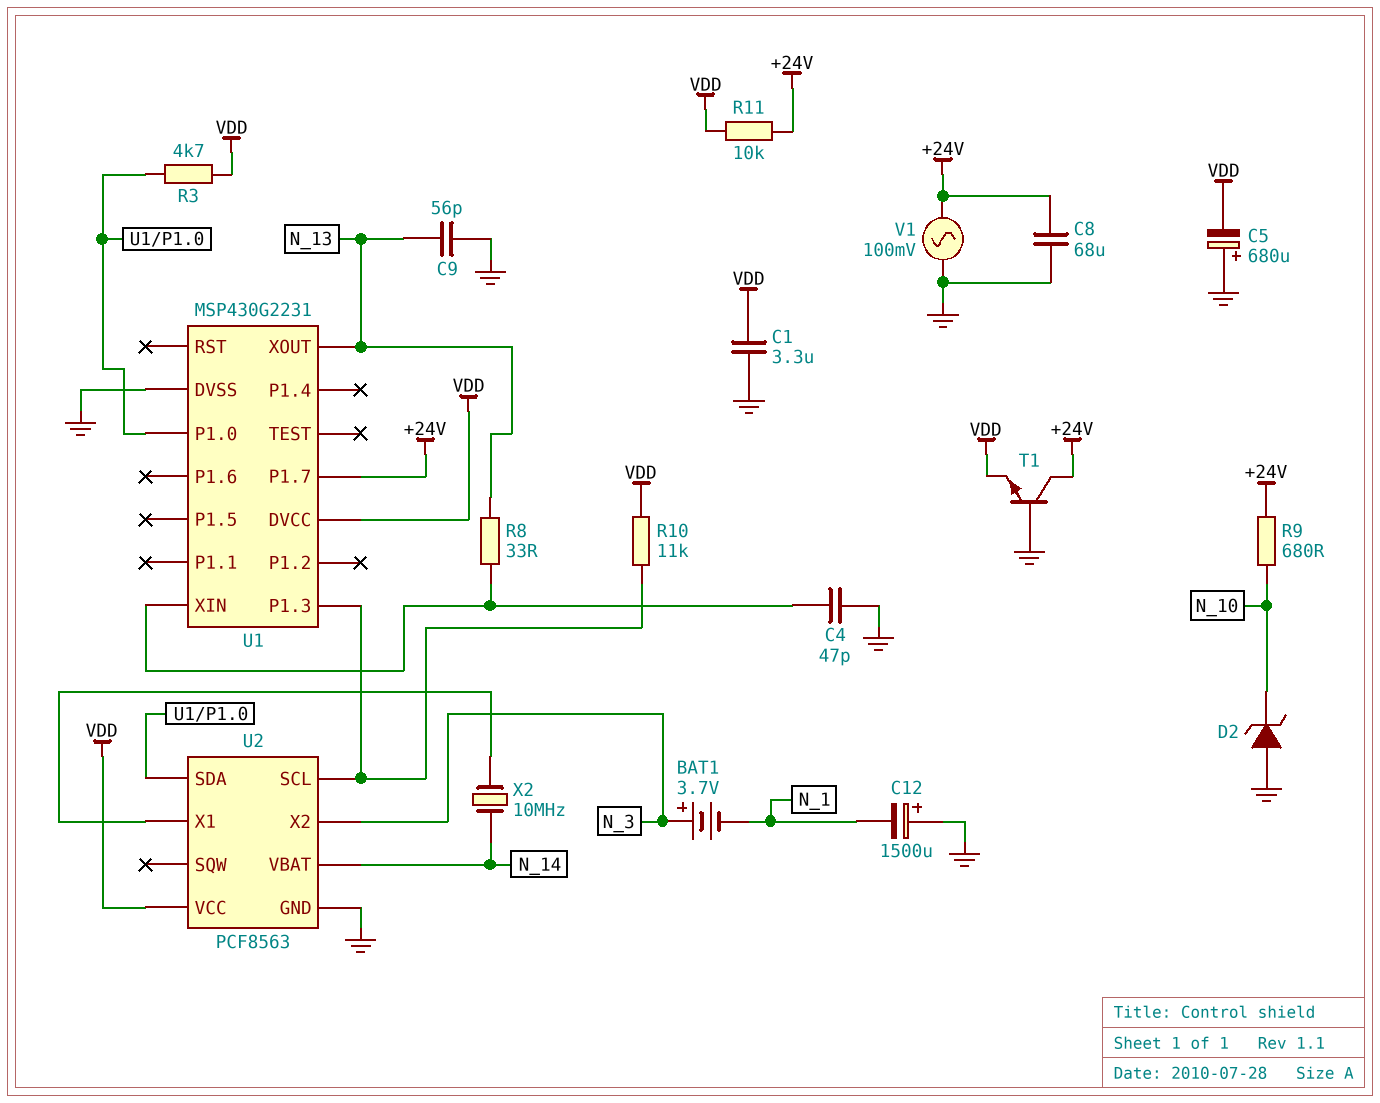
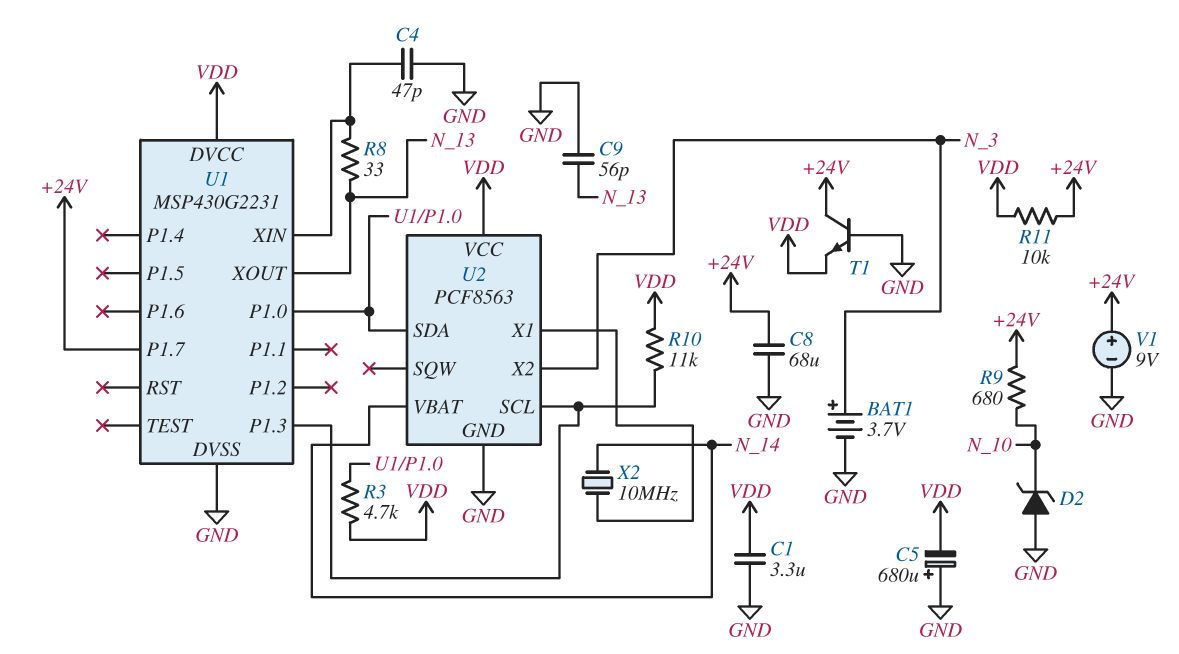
BAT1: 3.7V (plus N_3, minus N_1) -> 3.7V (plus N_3, minus GND)
C12: 1500uF (plus GND, minus N_1) -> none
V1: AC 100mV (+24V, GND) -> 9V (plus +24V, minus GND)

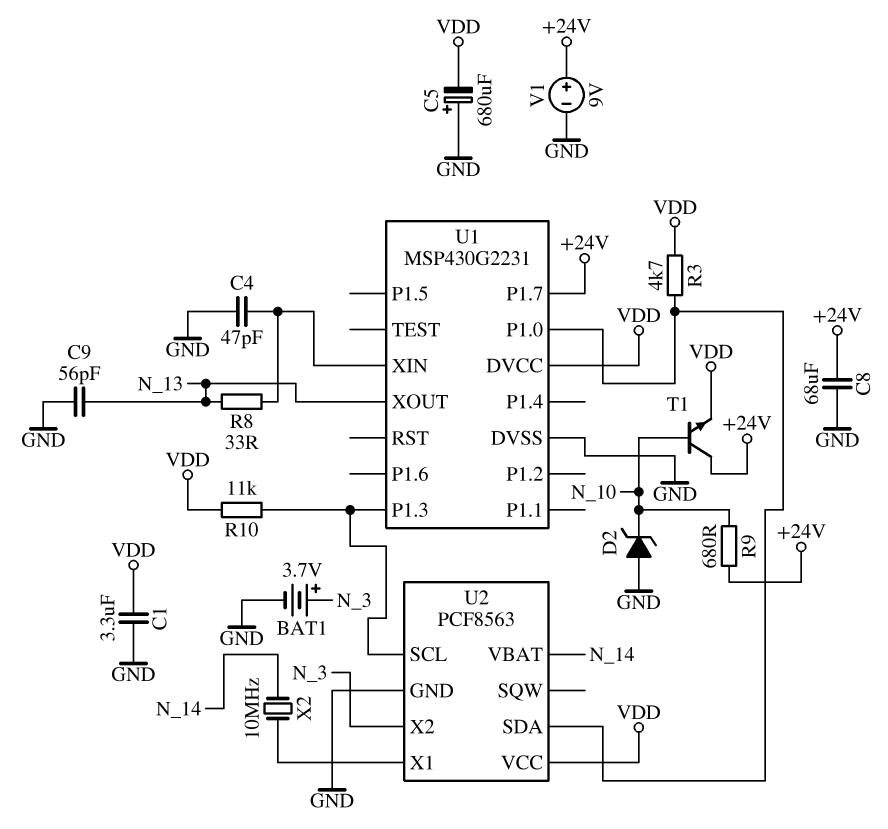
R11: 10k (+24V, VDD) -> none
T1: NPN (B GND, C +24V, E VDD) -> NPN (B N_10, C +24V, E VDD)

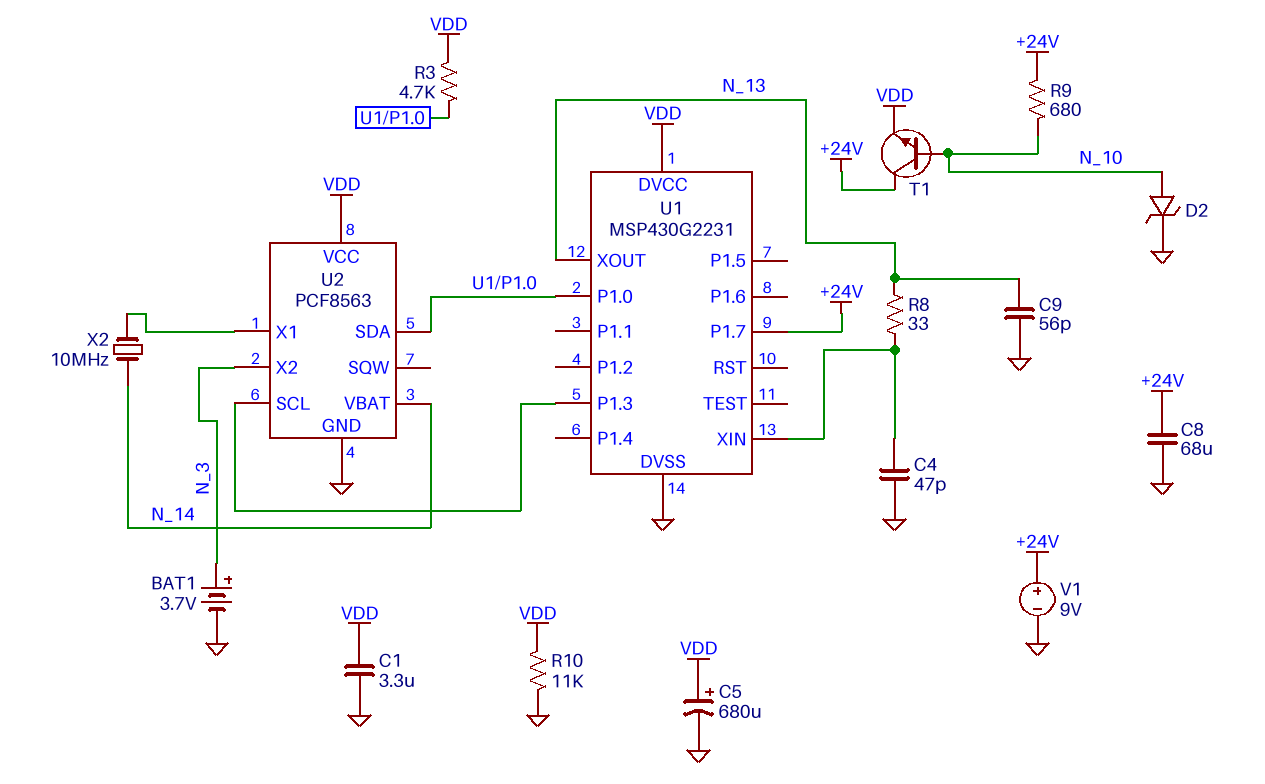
C5: 680uF (plus GND, minus VDD) -> 680uF (plus VDD, minus GND)
D2: zener (A GND, K N_10) -> zener (A N_10, K GND)
R10: 11k (U1/P1.3, VDD) -> 11k (GND, VDD)

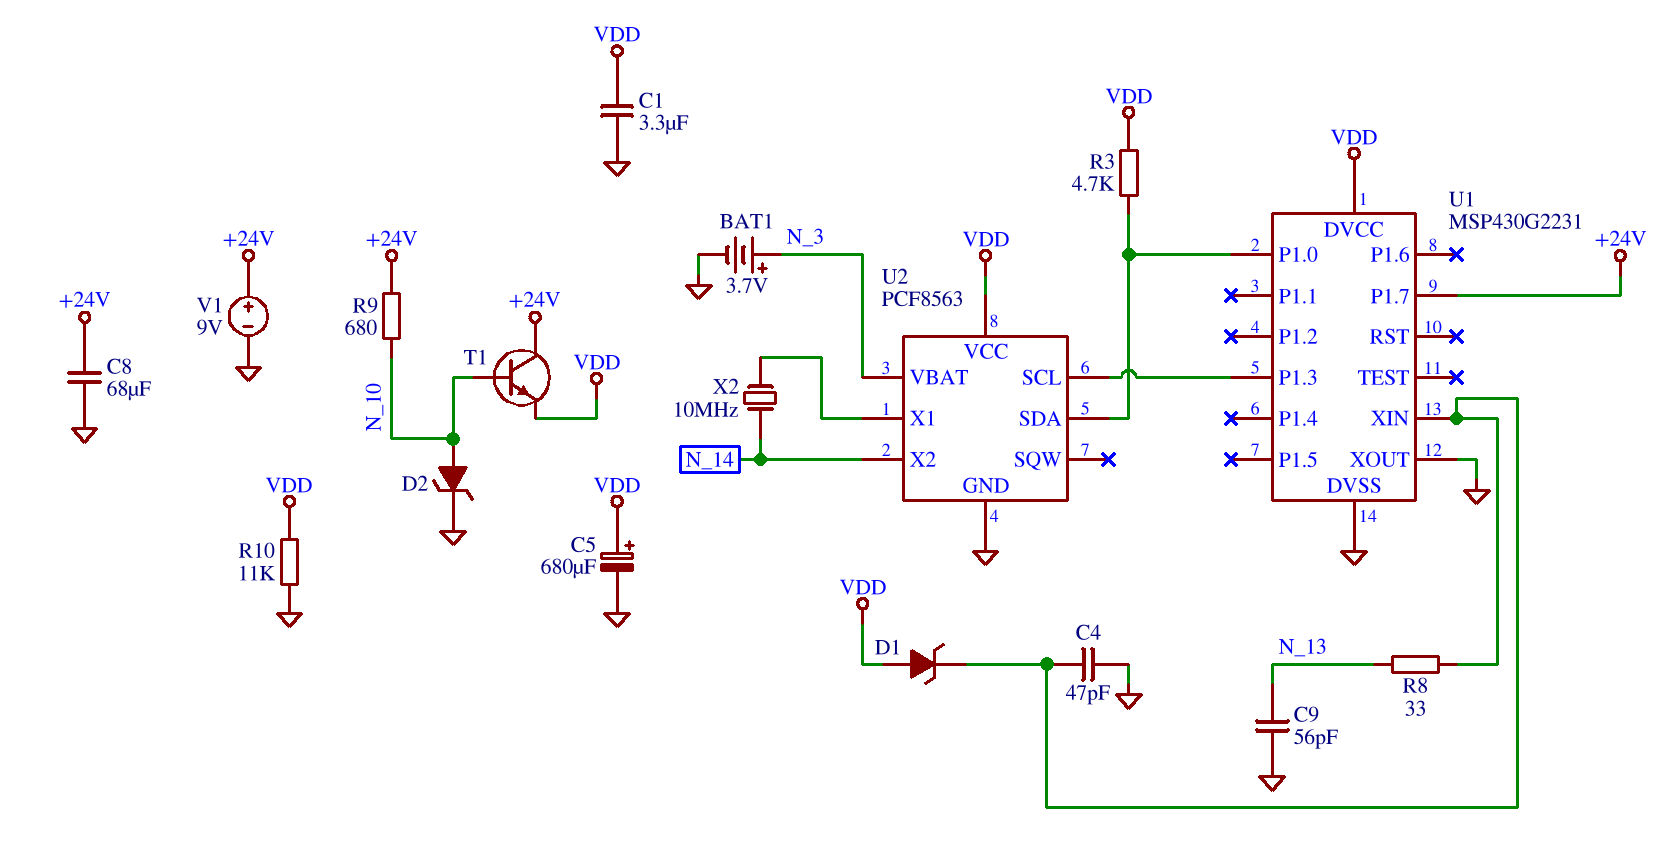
D1: none -> zener (A VDD, K U1/XIN)
U1 pin XOUT: N_13 -> GND
U2 pin VBAT: N_14 -> N_3
U2 pin X2: N_3 -> N_14

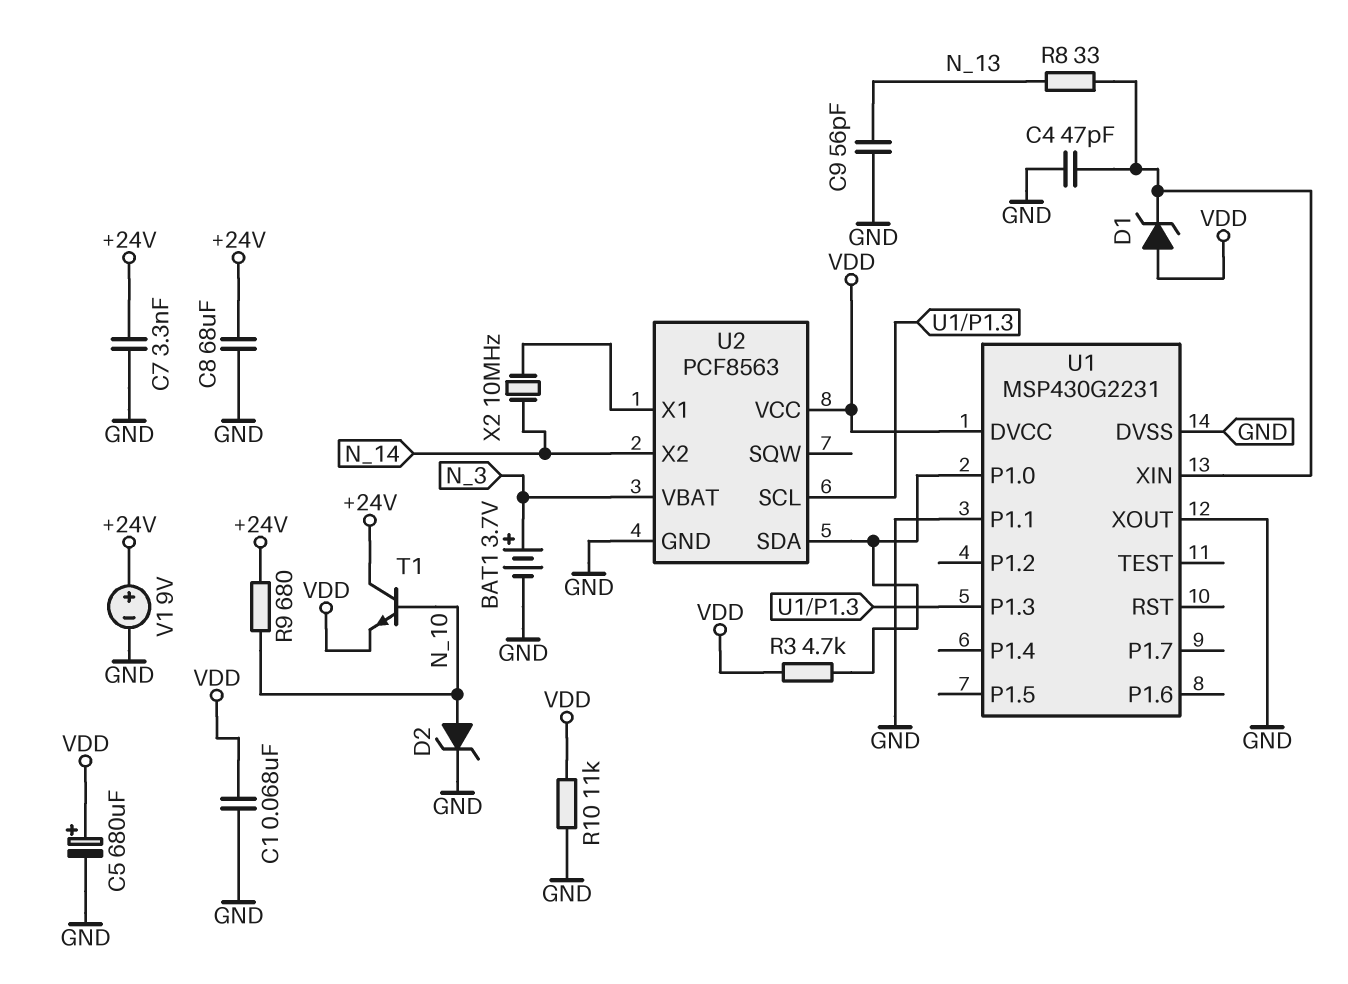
C1: 3.3uF (GND, VDD) -> 68nF (GND, VDD)
C7: none -> 3.3nF (+24V, GND)
U1 pin P1.1: none -> GND
U1 pin P1.7: +24V -> none

